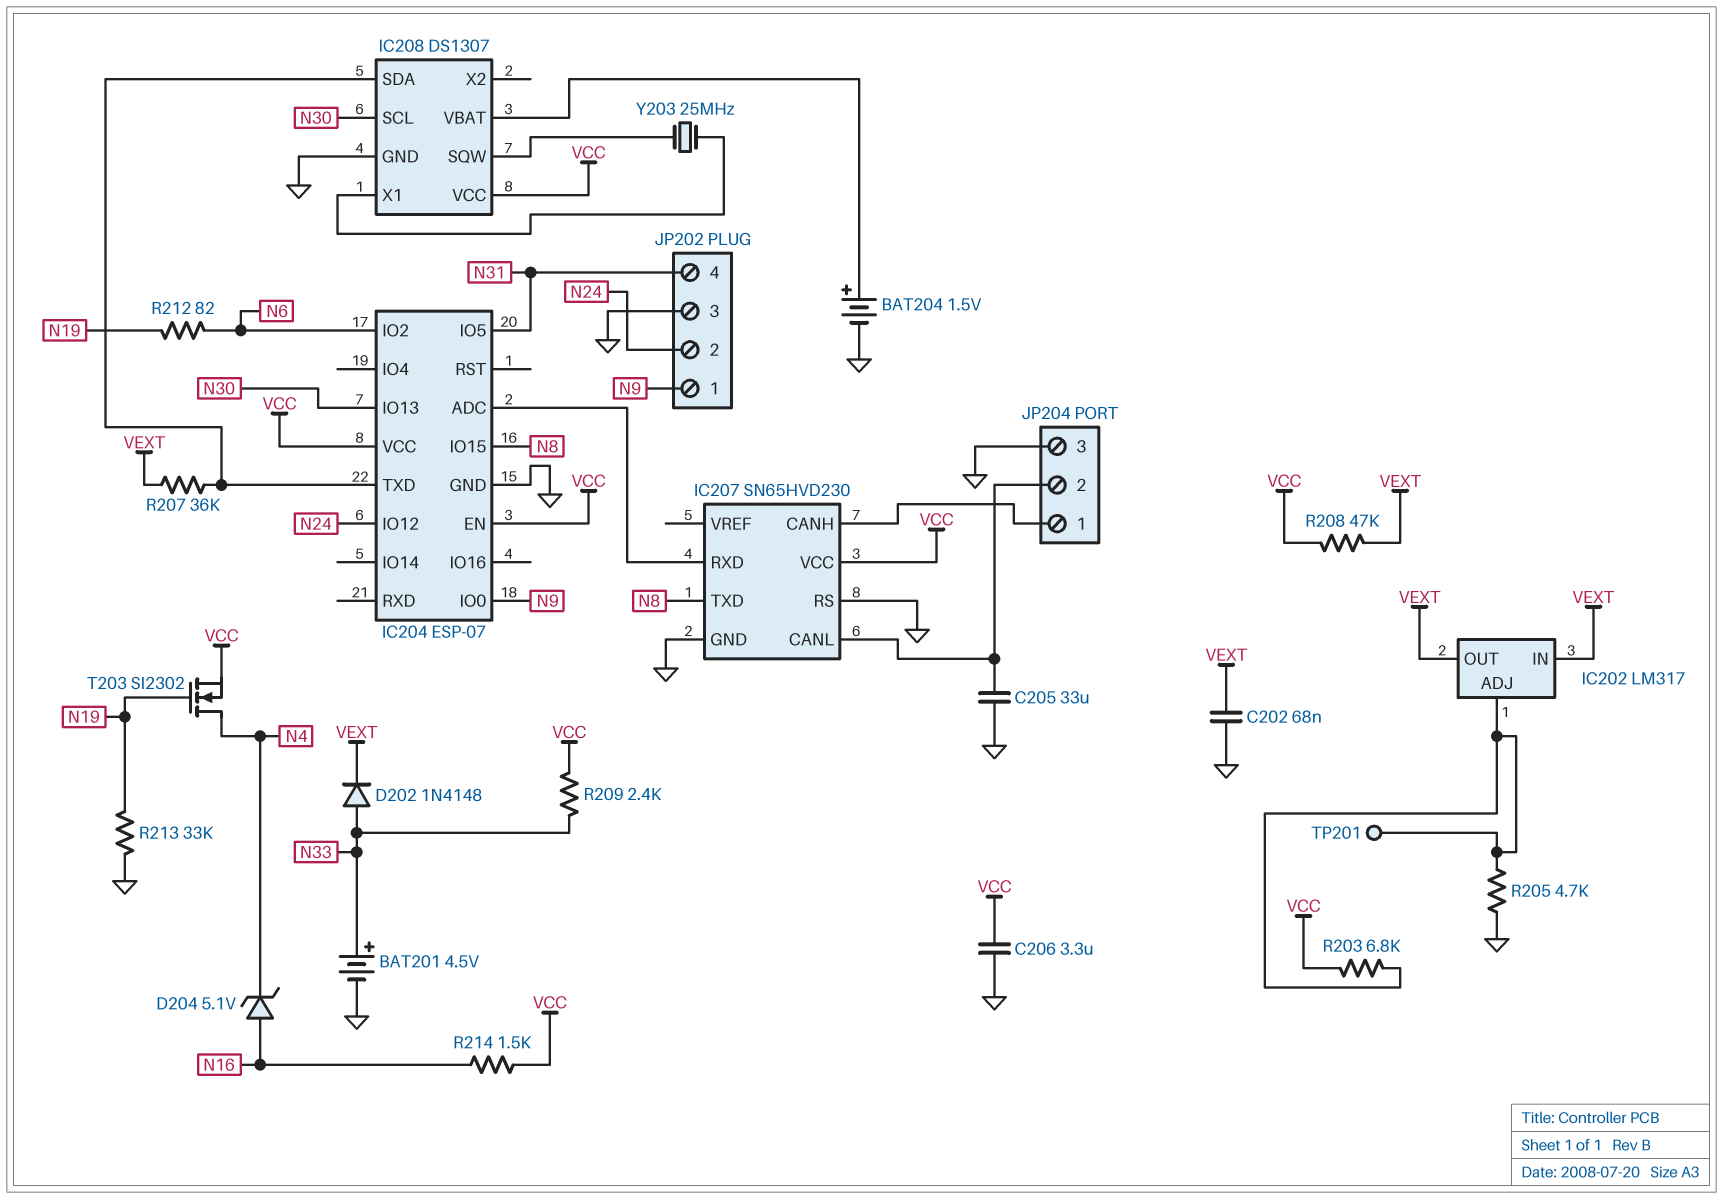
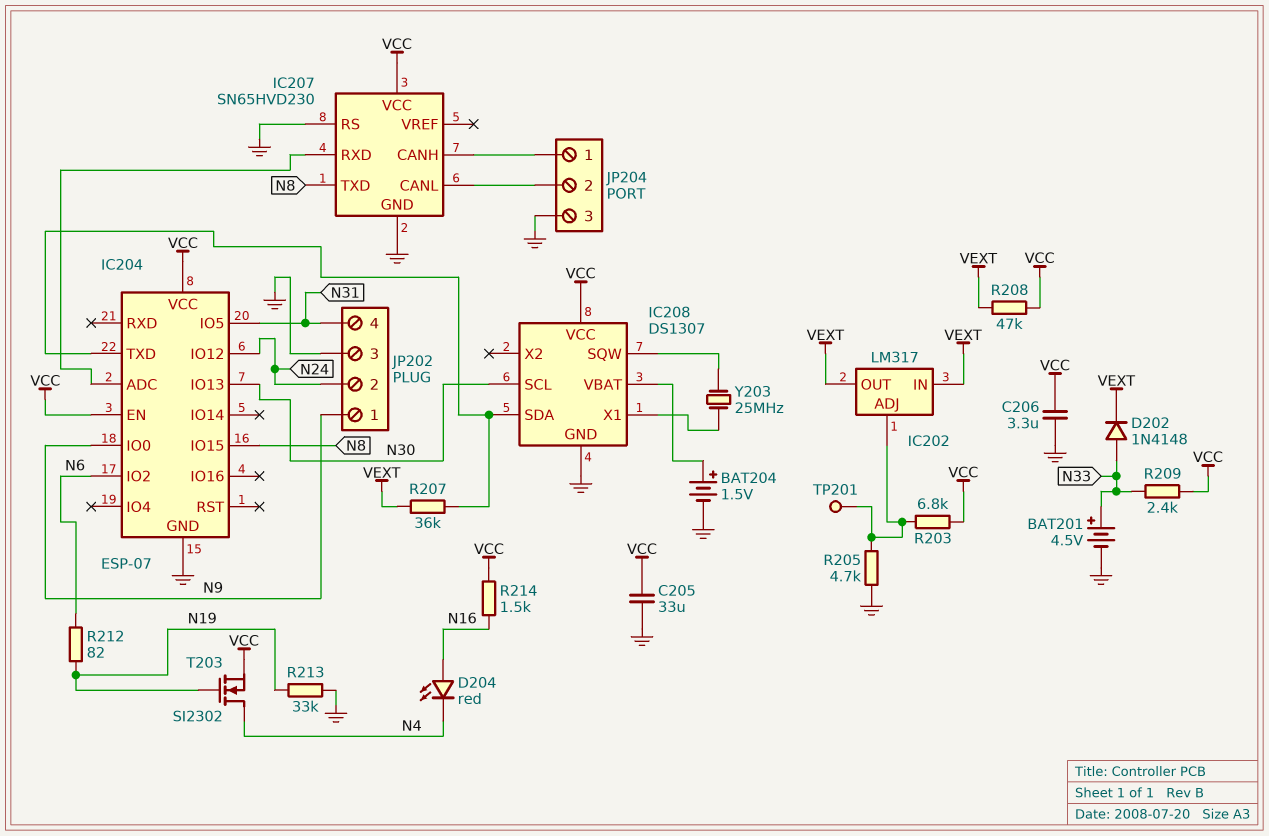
C202: 68nF (GND, VEXT) -> none
C205: 33uF (GND, IC207/CANL) -> 33uF (GND, VCC)
D204: zener 5.1V (A N16, K N4) -> LED red (A N16, K N4)

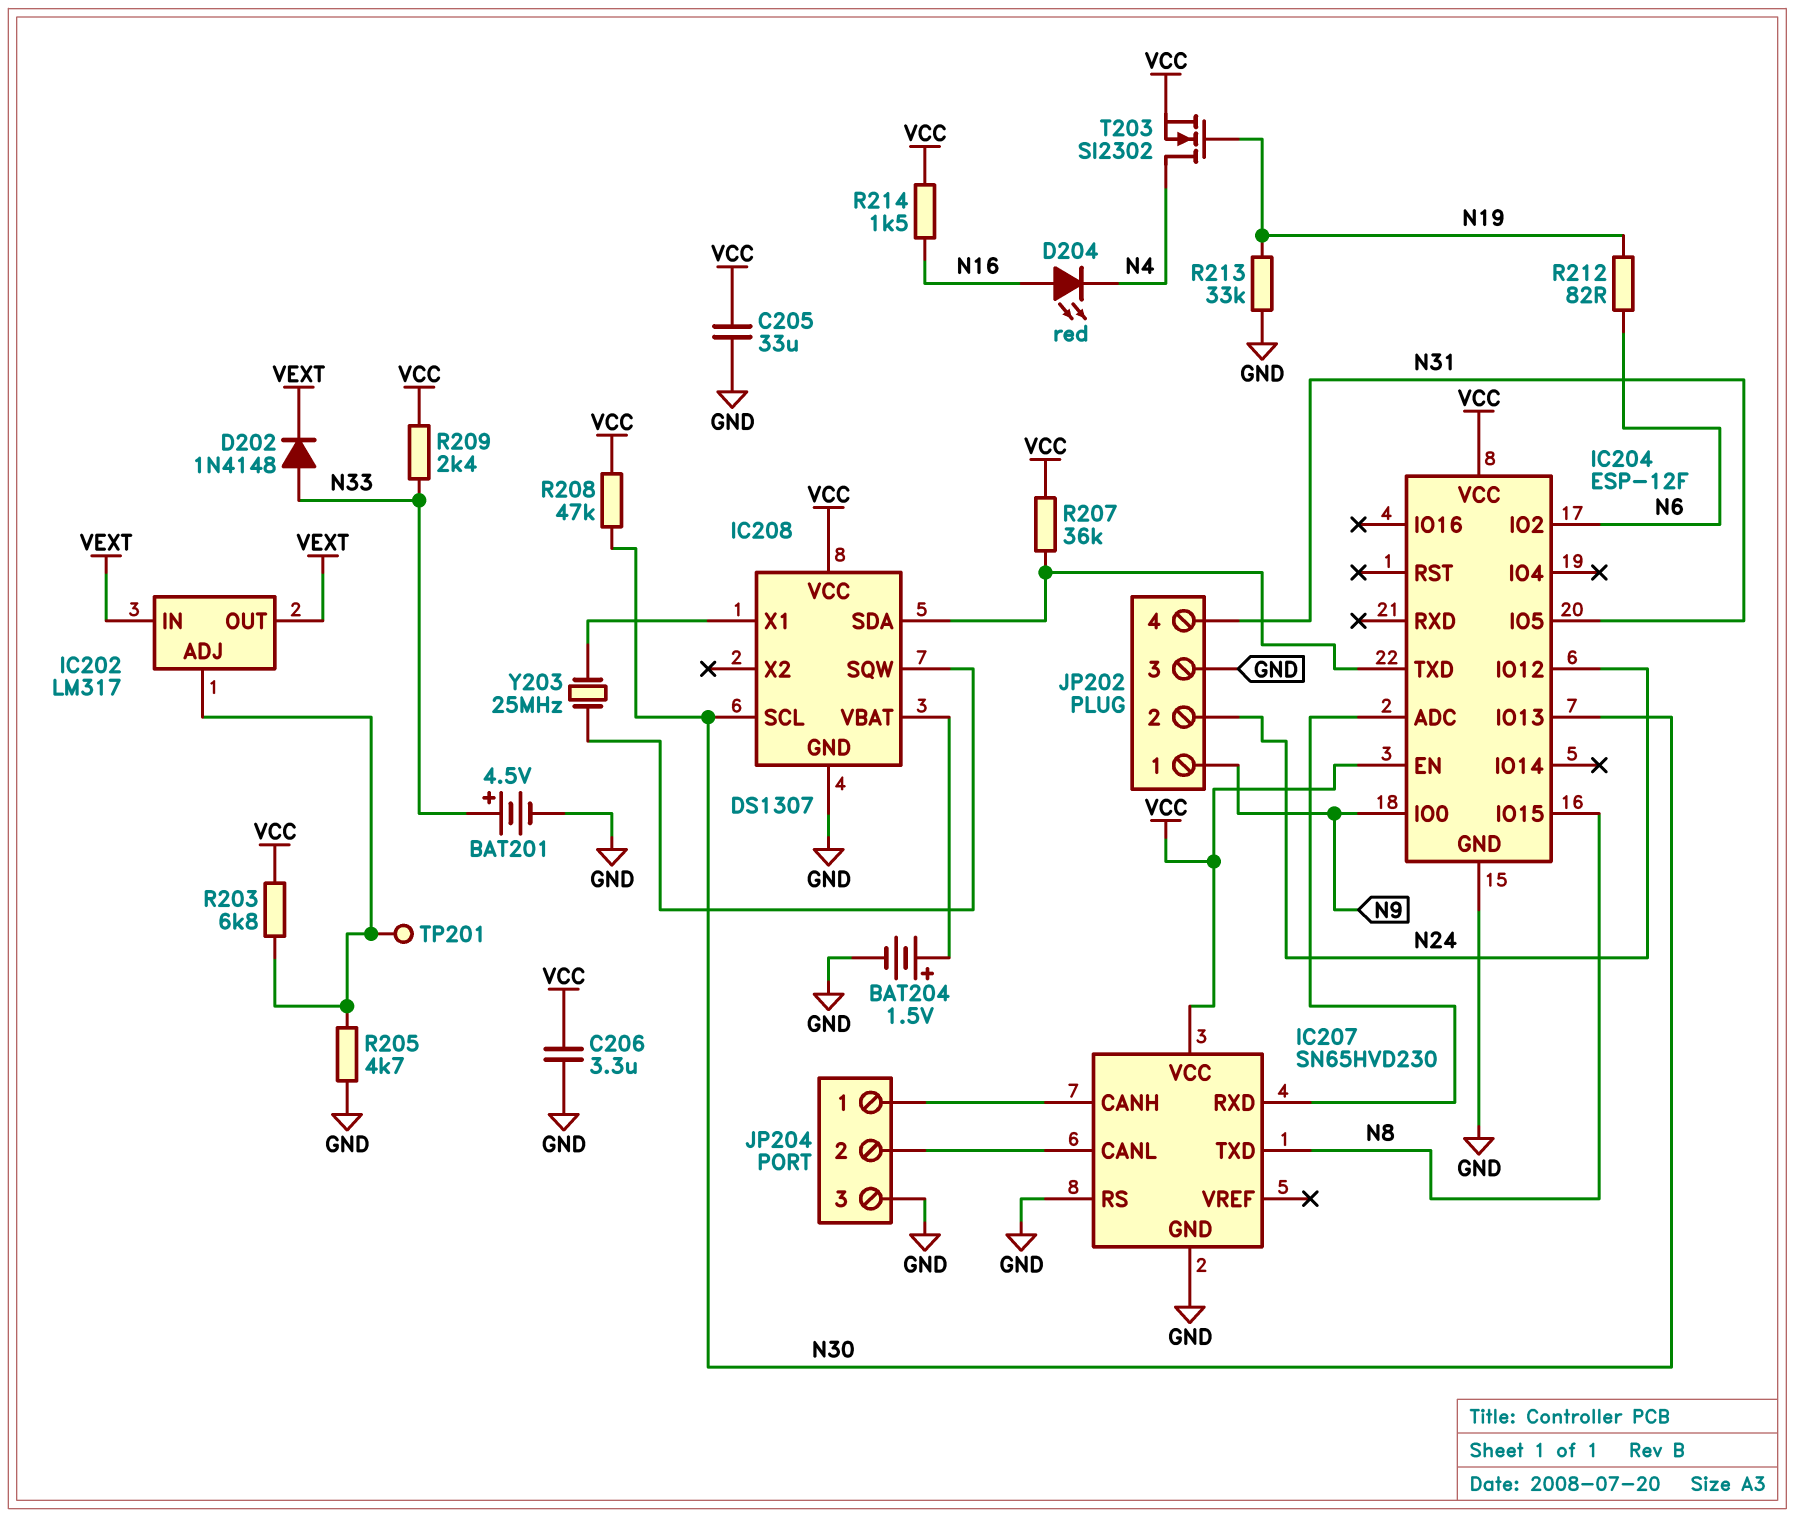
IC204: ESP-07 -> ESP-12F
R207: 36k (IC204/TXD, VEXT) -> 36k (IC204/TXD, VCC)
R208: 47k (VCC, VEXT) -> 47k (N30, VCC)

